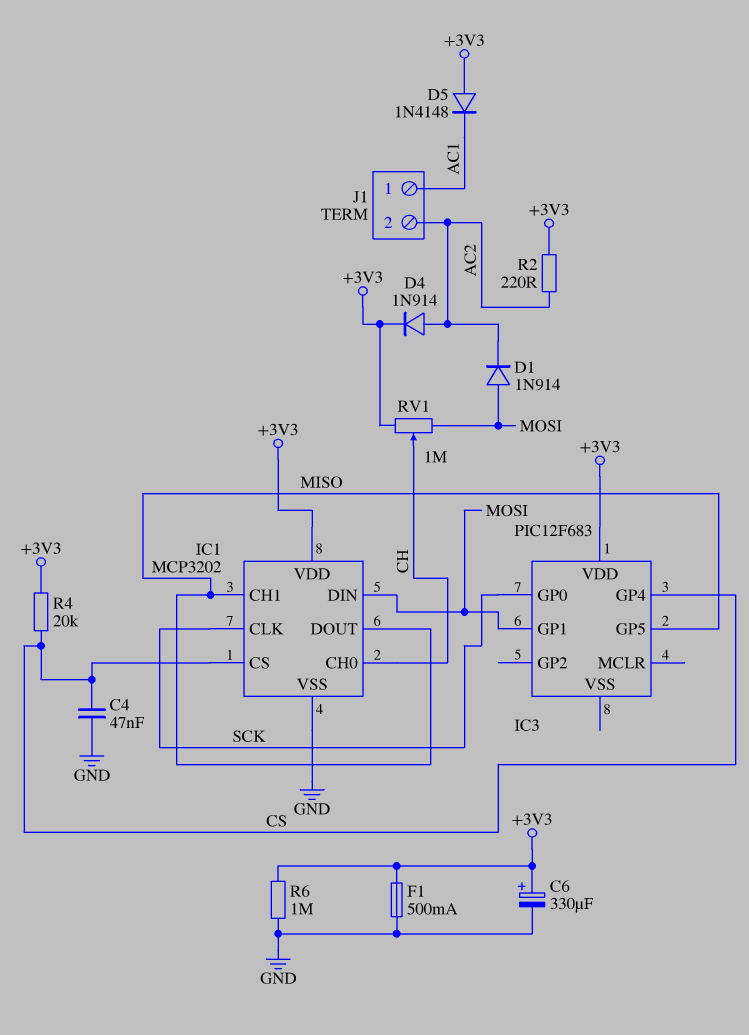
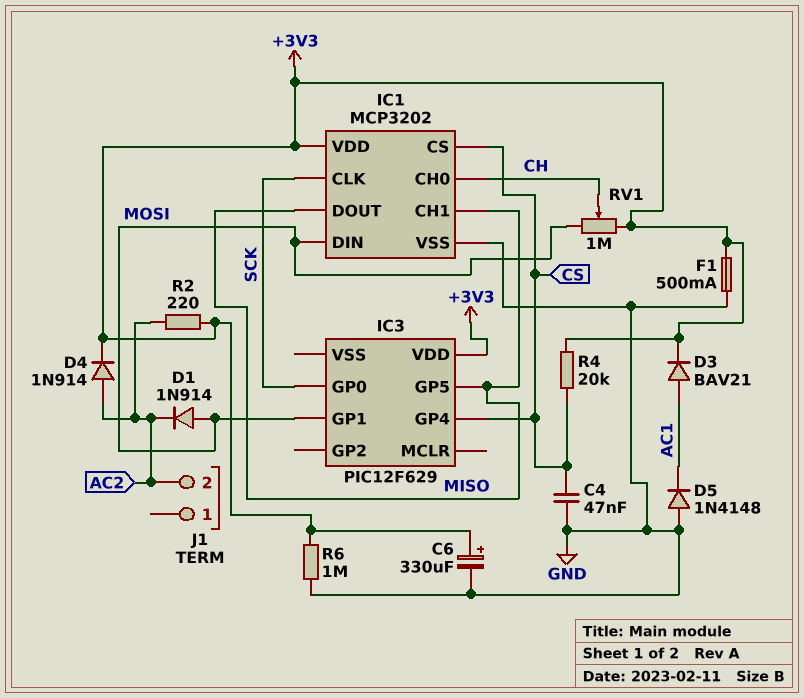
D3: none -> diode BAV21 (A AC1, K +3V3)
D5: diode 1N4148 (A +3V3, K AC1) -> diode 1N4148 (A GND, K AC1)
IC3: PIC12F683 -> PIC12F629
J1 pin 1: AC1 -> none

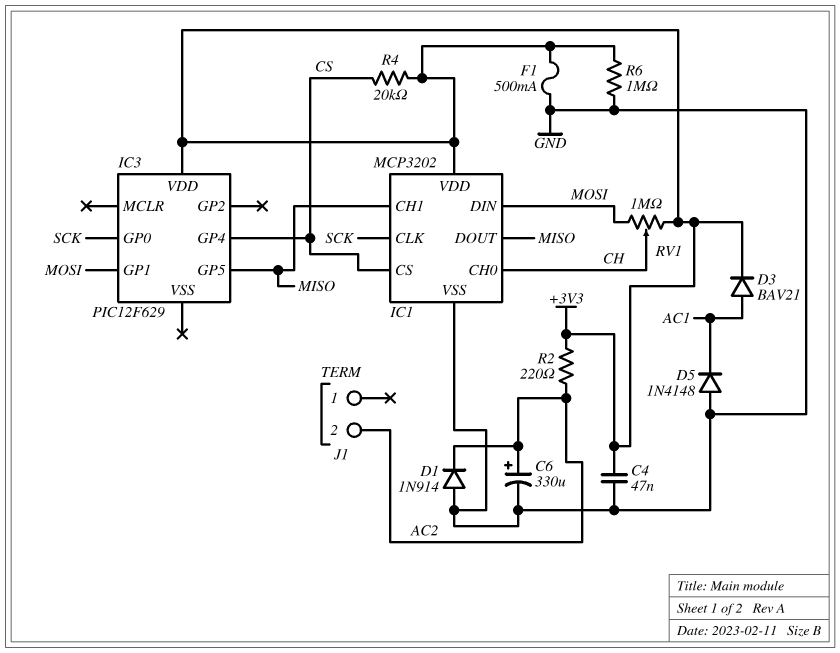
C4: 47nF (CS, GND) -> 47nF (+3V3, GND)
C6: 330uF (plus +3V3, minus GND) -> 330uF (plus AC2, minus GND)
D1: diode 1N914 (A MOSI, K AC2) -> diode 1N914 (A GND, K AC2)
D4: diode 1N914 (A AC2, K +3V3) -> none

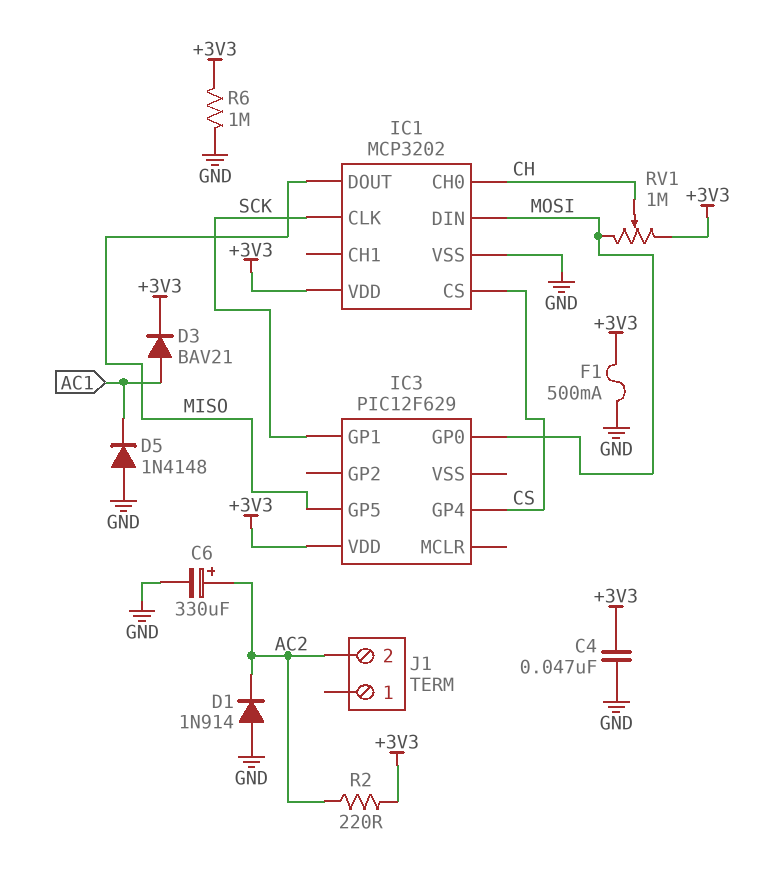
IC1 pin CH1: MISO -> none
IC3 pin GP0: SCK -> MOSI
IC3 pin GP1: MOSI -> SCK
R4: 20k (+3V3, CS) -> none

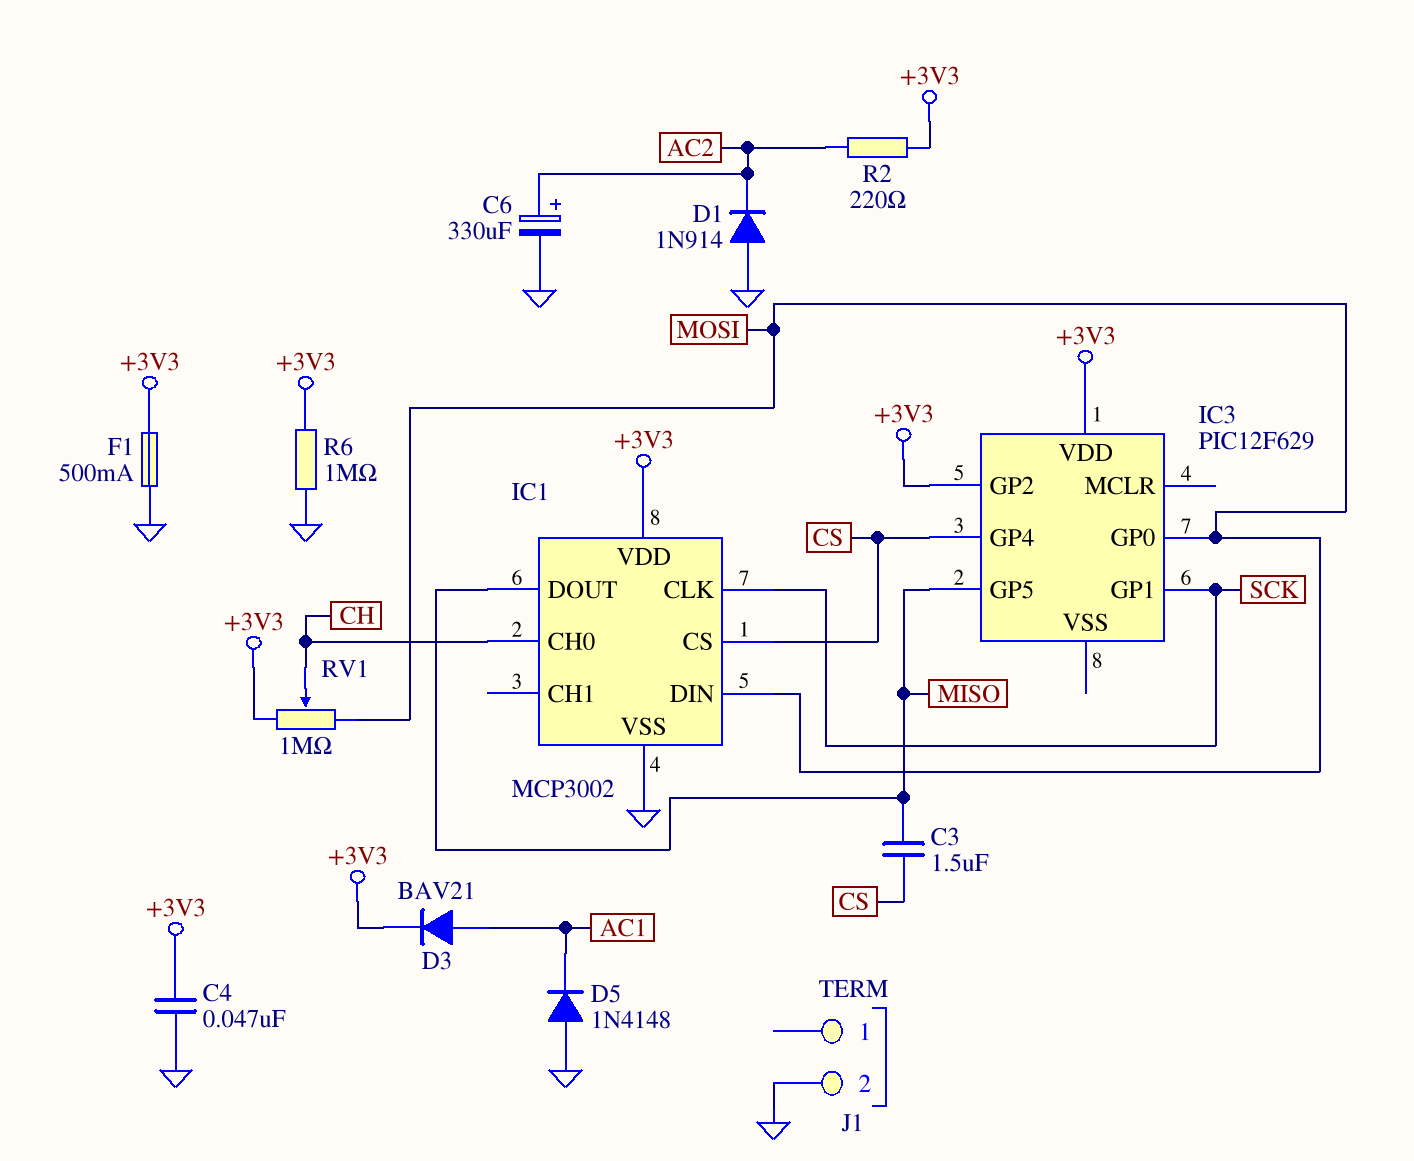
C3: none -> 1.5uF (CS, MISO)
IC1: MCP3202 -> MCP3002
IC3 pin GP2: none -> +3V3
J1 pin 2: AC2 -> GND

